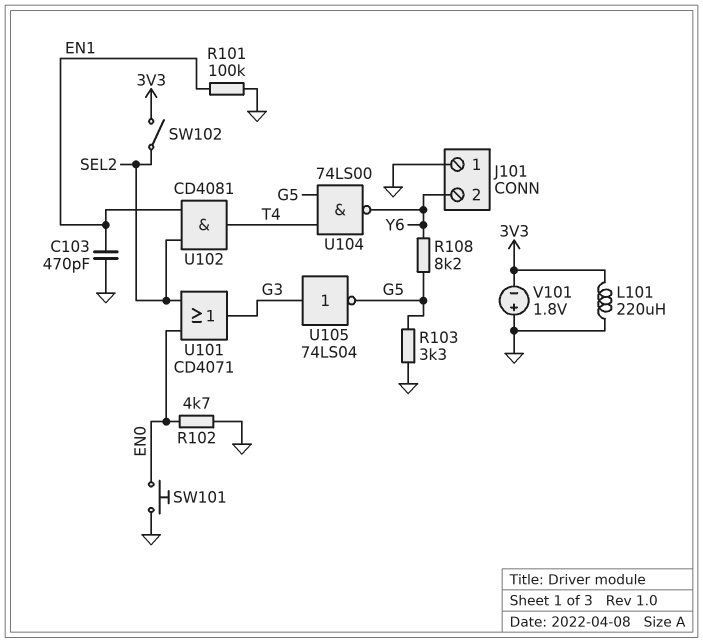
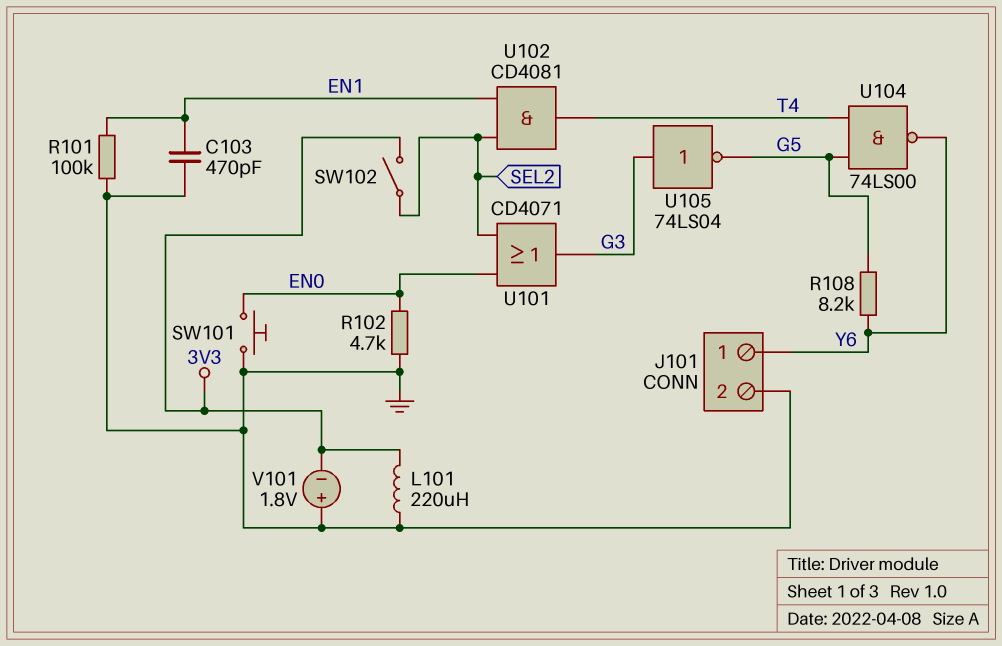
J101 pin 1: GND -> Y6
J101 pin 2: Y6 -> GND
R103: 3.3k (G5, GND) -> none

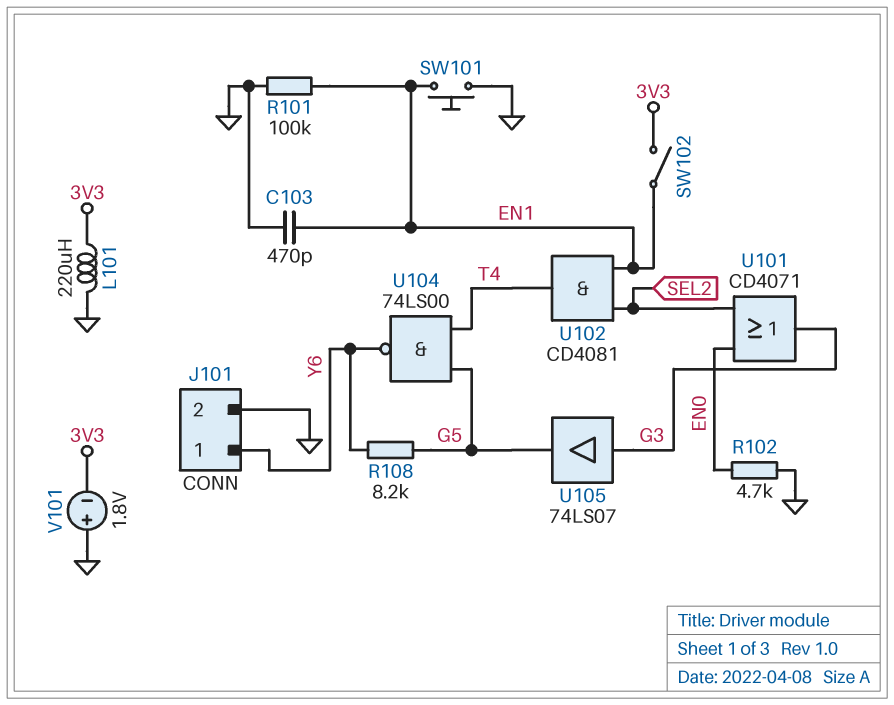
SW101: button (EN0, GND) -> button (EN1, GND)
SW102: switch (3V3, SEL2) -> switch (3V3, EN1)
U105: NOT 74LS04 (in G3, out G5) -> buffer 74LS07 (in G3, out G5)

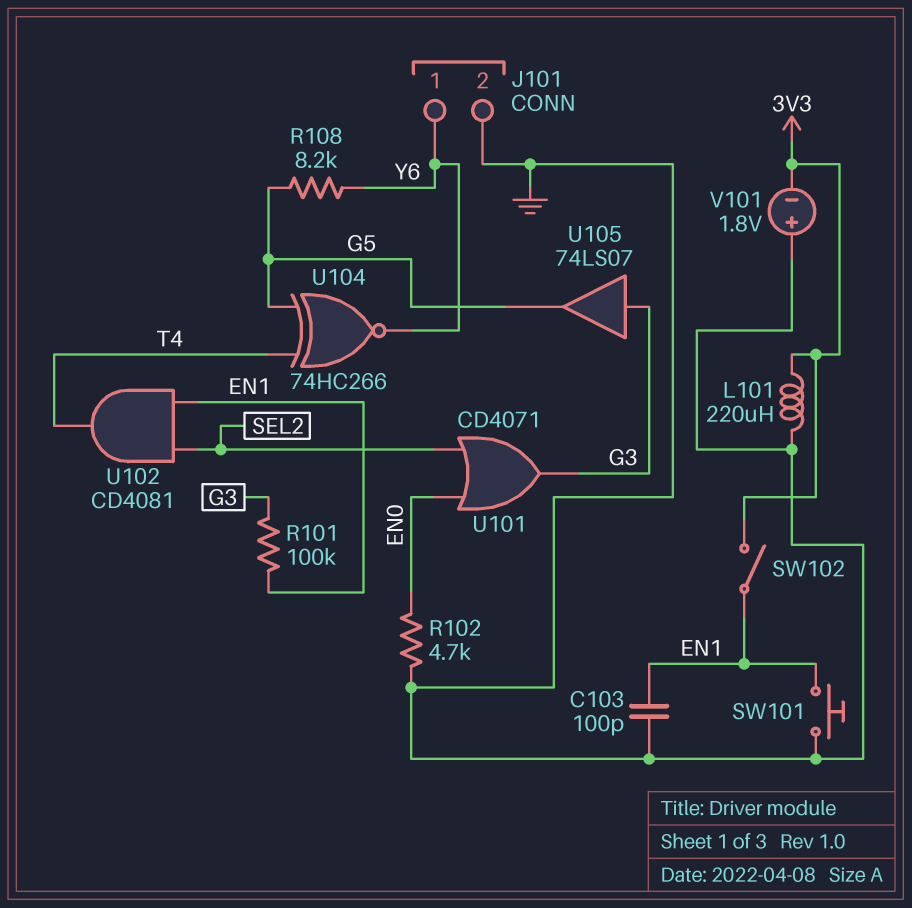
C103: 470pF (EN1, GND) -> 100pF (EN1, GND)
R101: 100k (EN1, GND) -> 100k (EN1, G3)
U104: NAND 74LS00 (in G5, in T4, out Y6) -> XNOR 74HC266 (in G5, in T4, out Y6)

